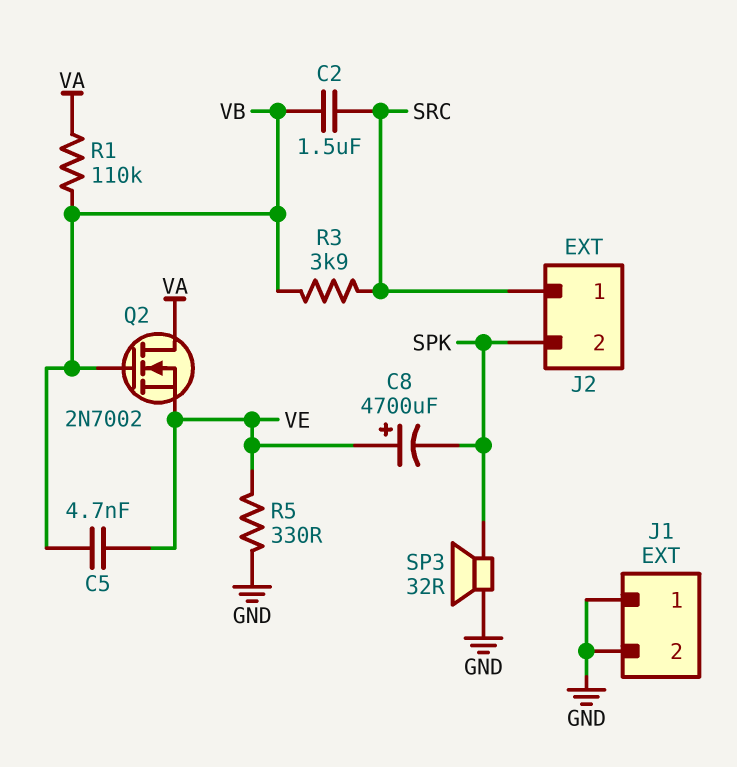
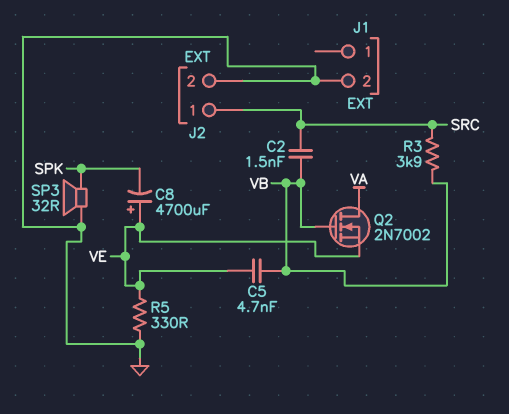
C2: 1.5uF (SRC, VB) -> 1.5nF (SRC, VB)
J1 pin 1: GND -> none
J2 pin 2: SPK -> GND
R1: 110k (VA, VB) -> none

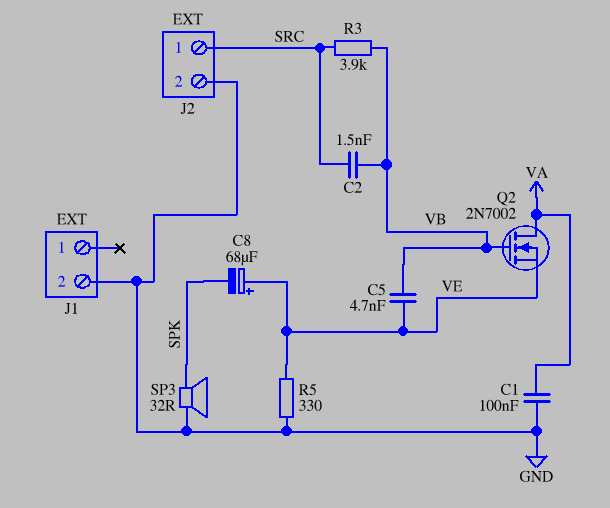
C1: none -> 100nF (GND, VA)
C8: 4700uF (plus VE, minus SPK) -> 68uF (plus VE, minus SPK)

